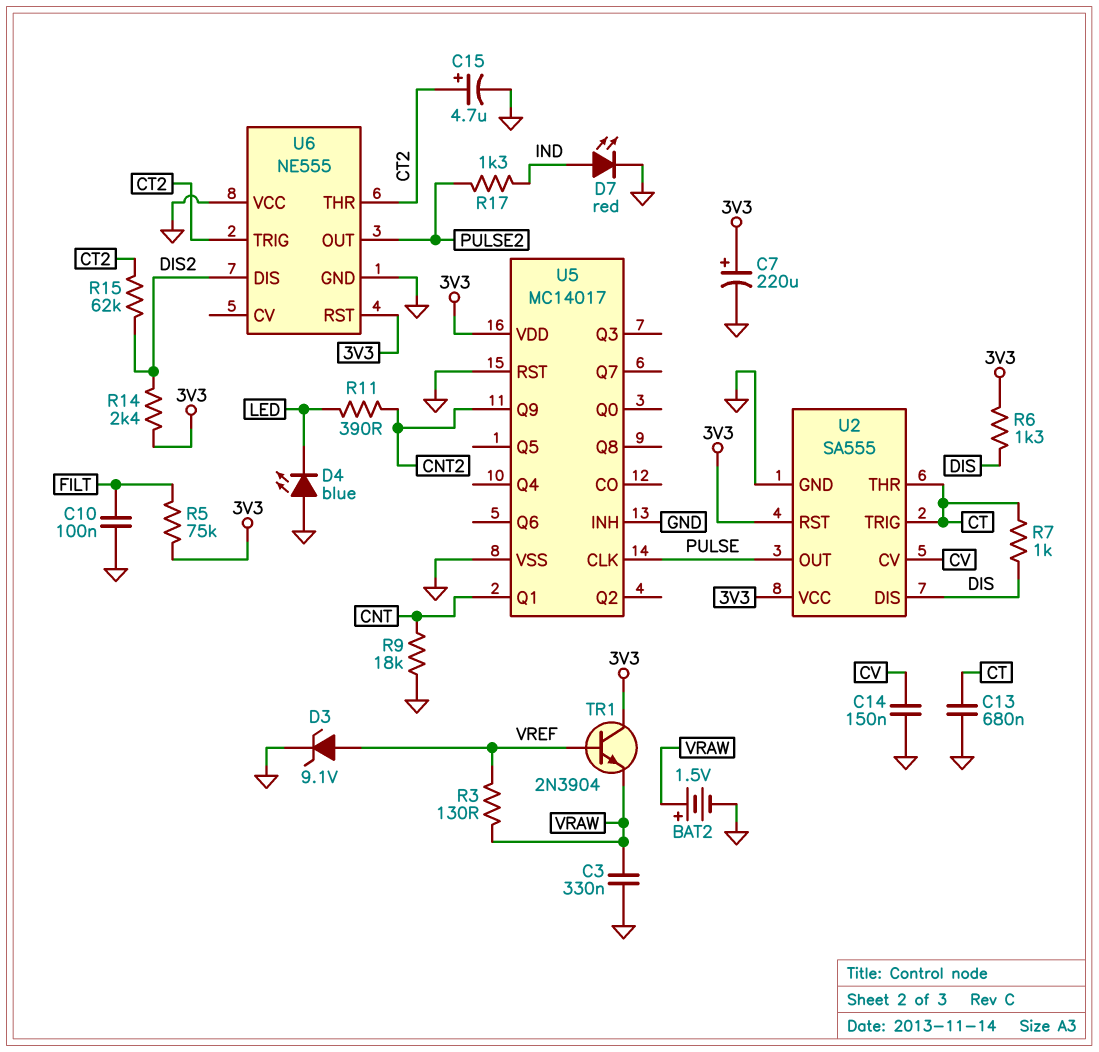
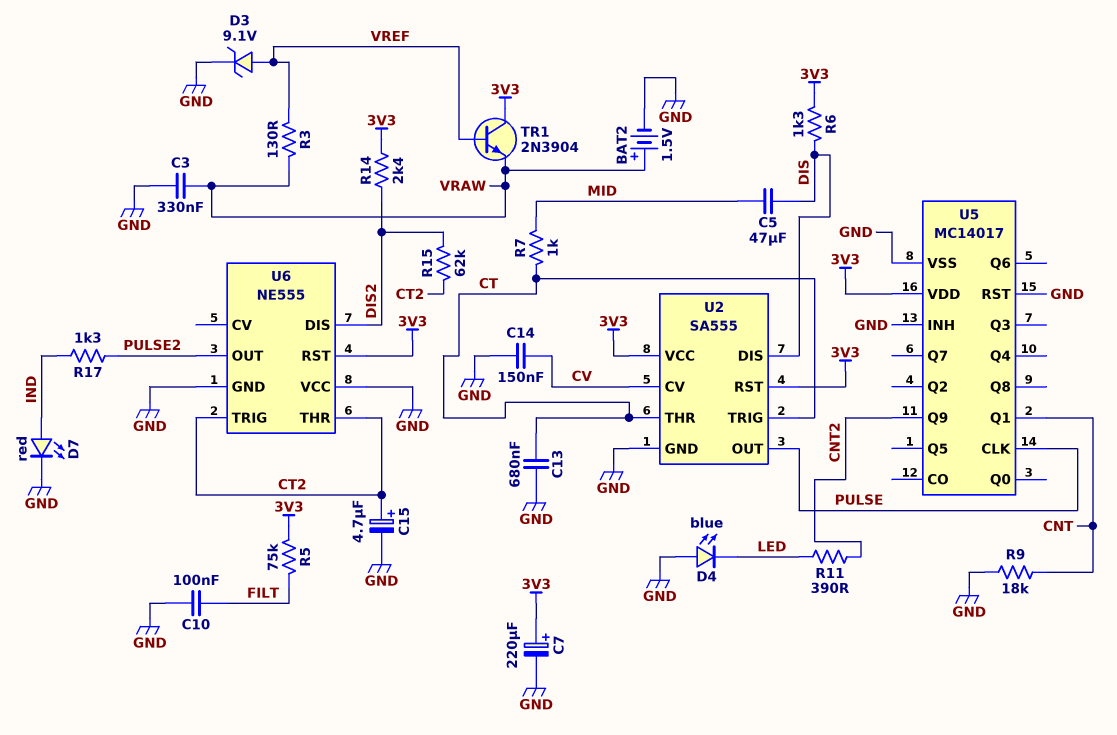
C5: none -> 47uF (DIS, MID)
R7: 1k (CT, DIS) -> 1k (CT, MID)

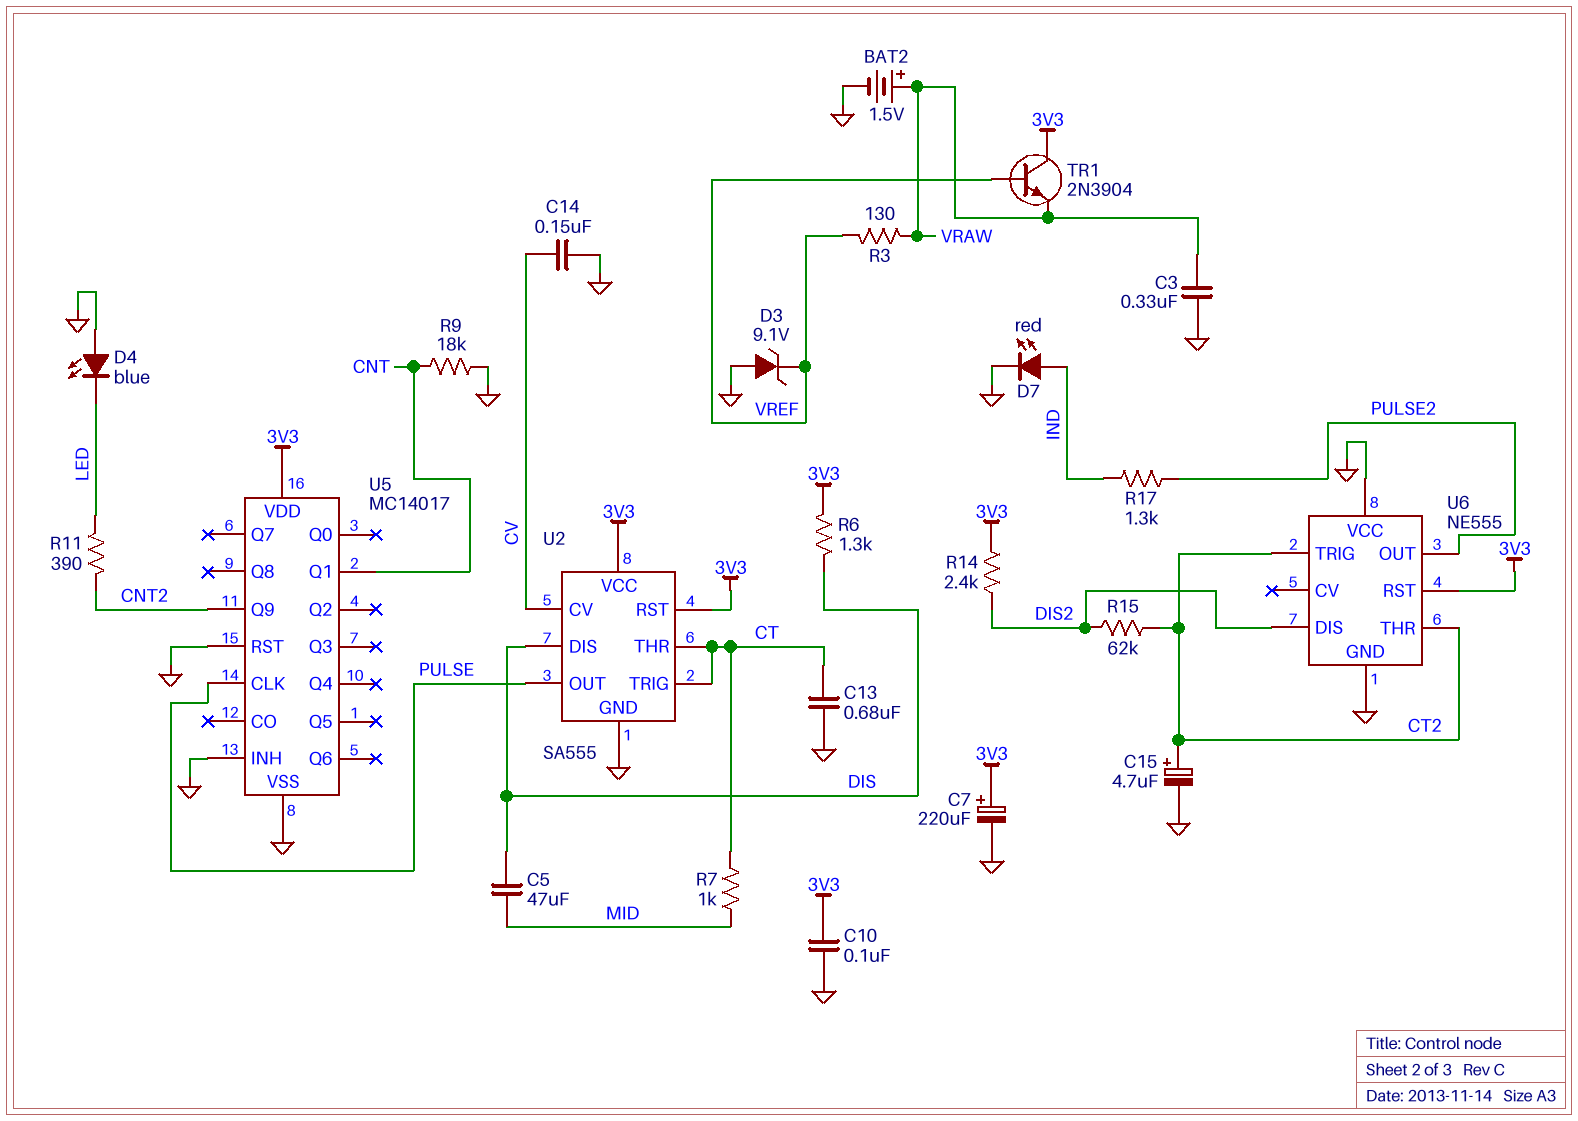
C10: 100nF (FILT, GND) -> 100nF (3V3, GND)
D3: zener 9.1V (A VREF, K GND) -> zener 9.1V (A GND, K VREF)
R5: 75k (3V3, FILT) -> none

